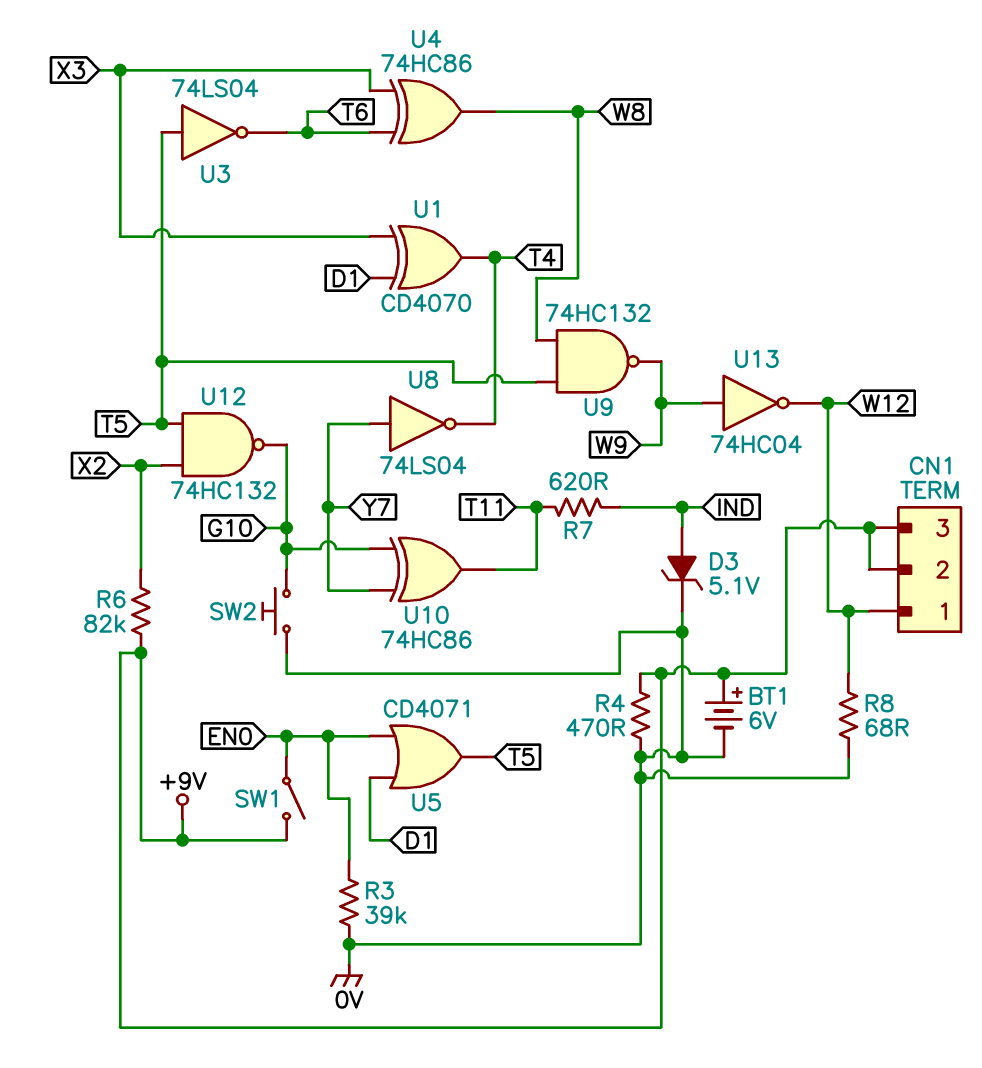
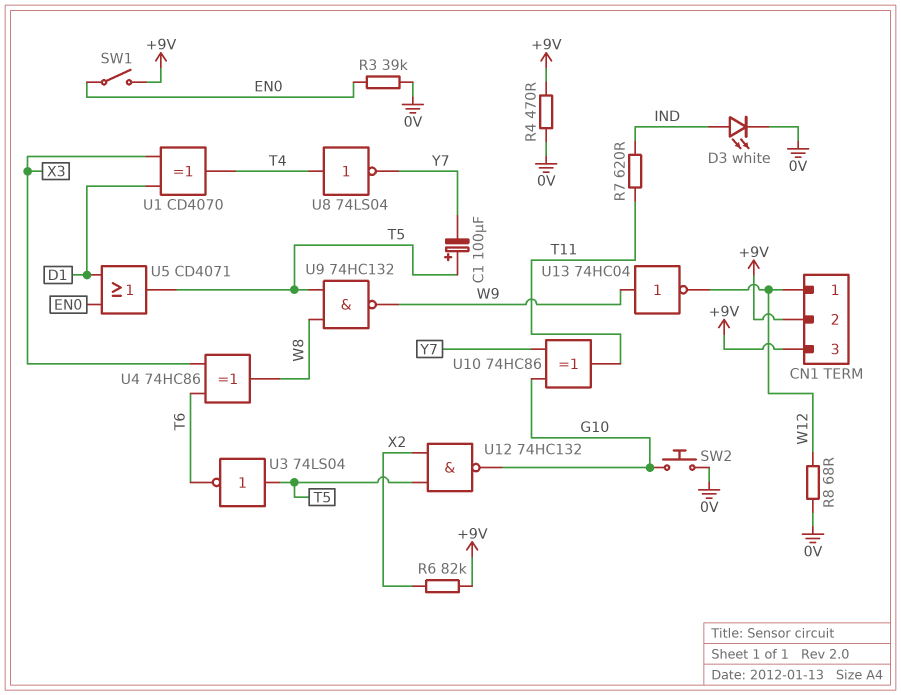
BT1: 6V (plus +9V, minus 0V) -> none
C1: none -> 100uF (plus T5, minus Y7)
D3: zener 5.1V (A IND, K 0V) -> LED white (A IND, K 0V)
U8: NOT 74LS04 (in Y7, out T4) -> NOT 74LS04 (in T4, out Y7)

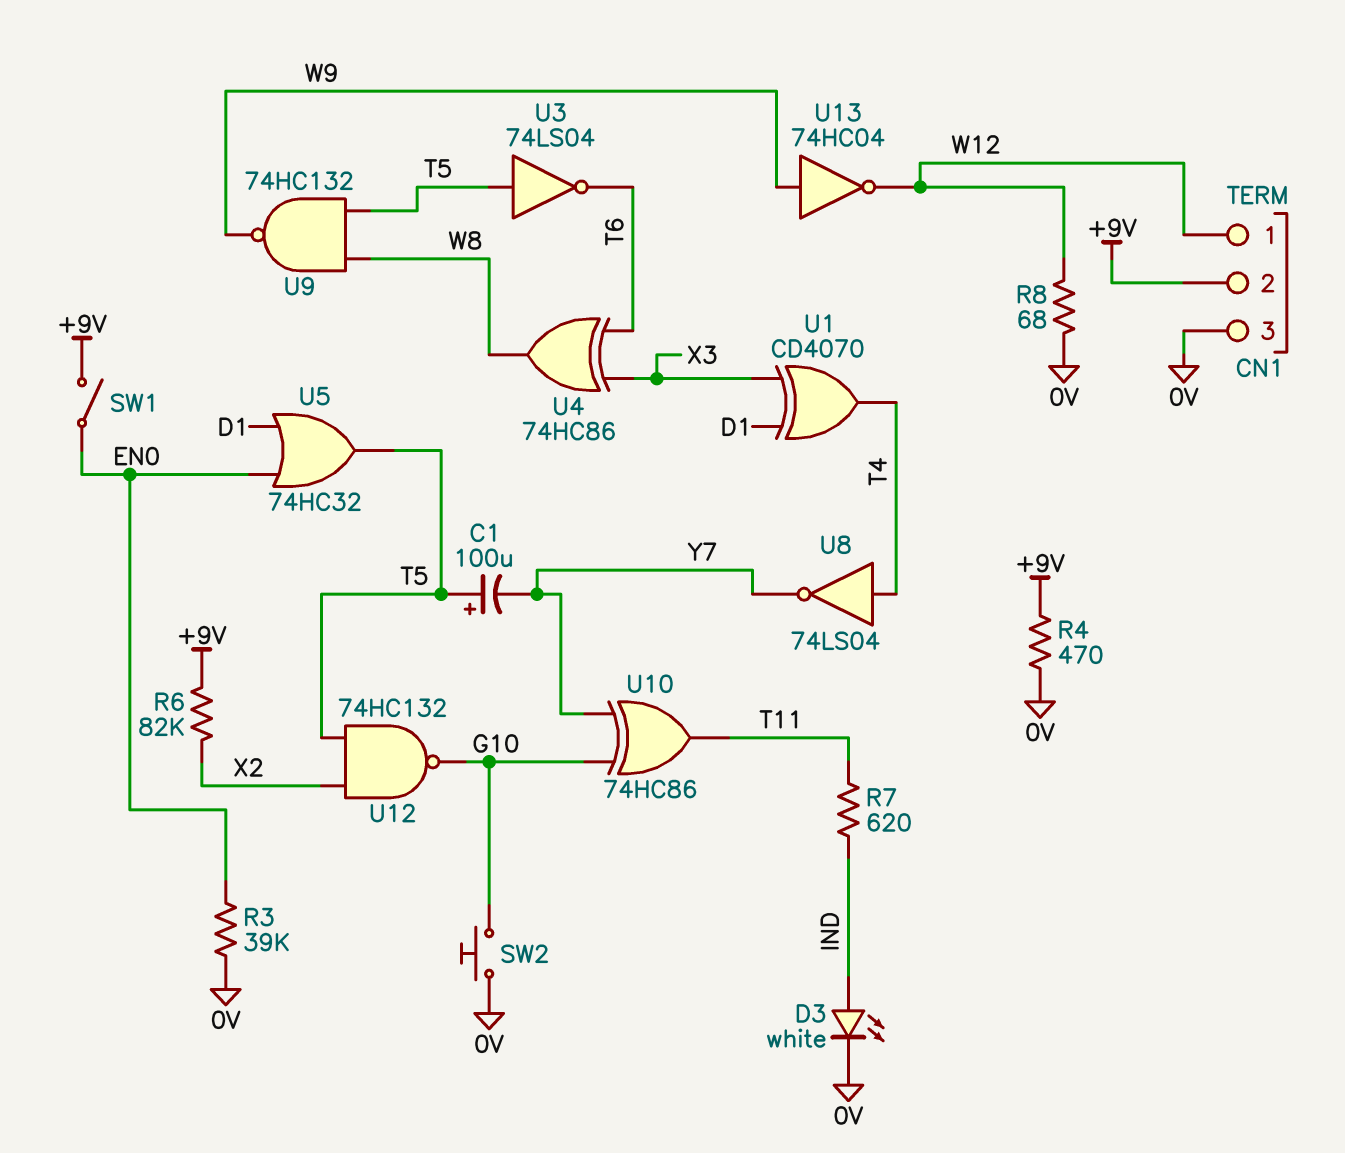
CN1 pin 3: +9V -> 0V
U5: OR CD4071 (in D1, in EN0, out T5) -> OR 74HC32 (in D1, in EN0, out T5)

